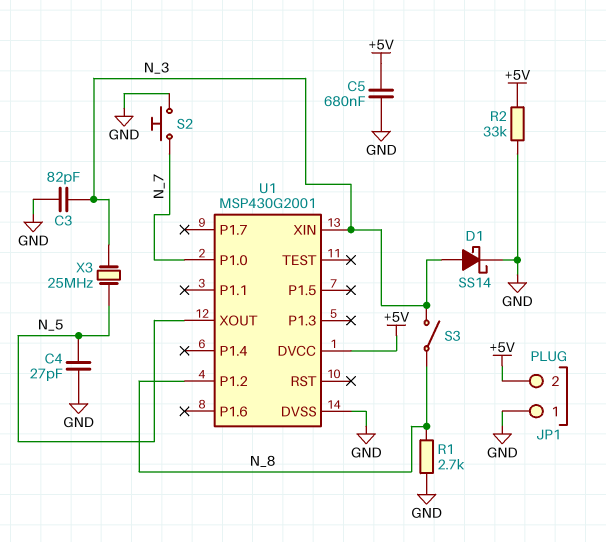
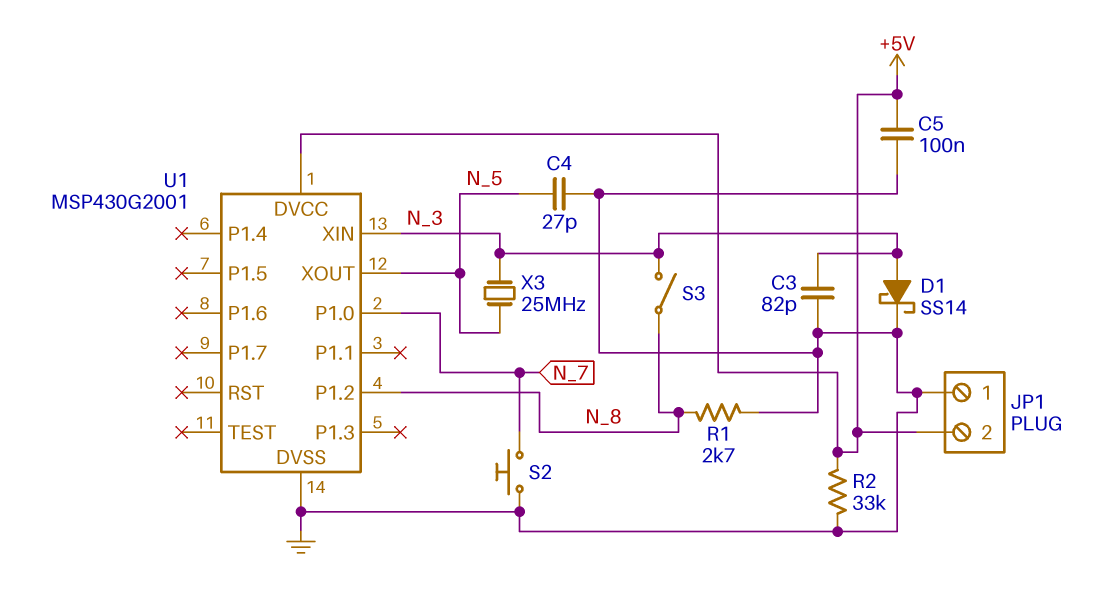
C5: 680nF (+5V, GND) -> 100nF (+5V, GND)

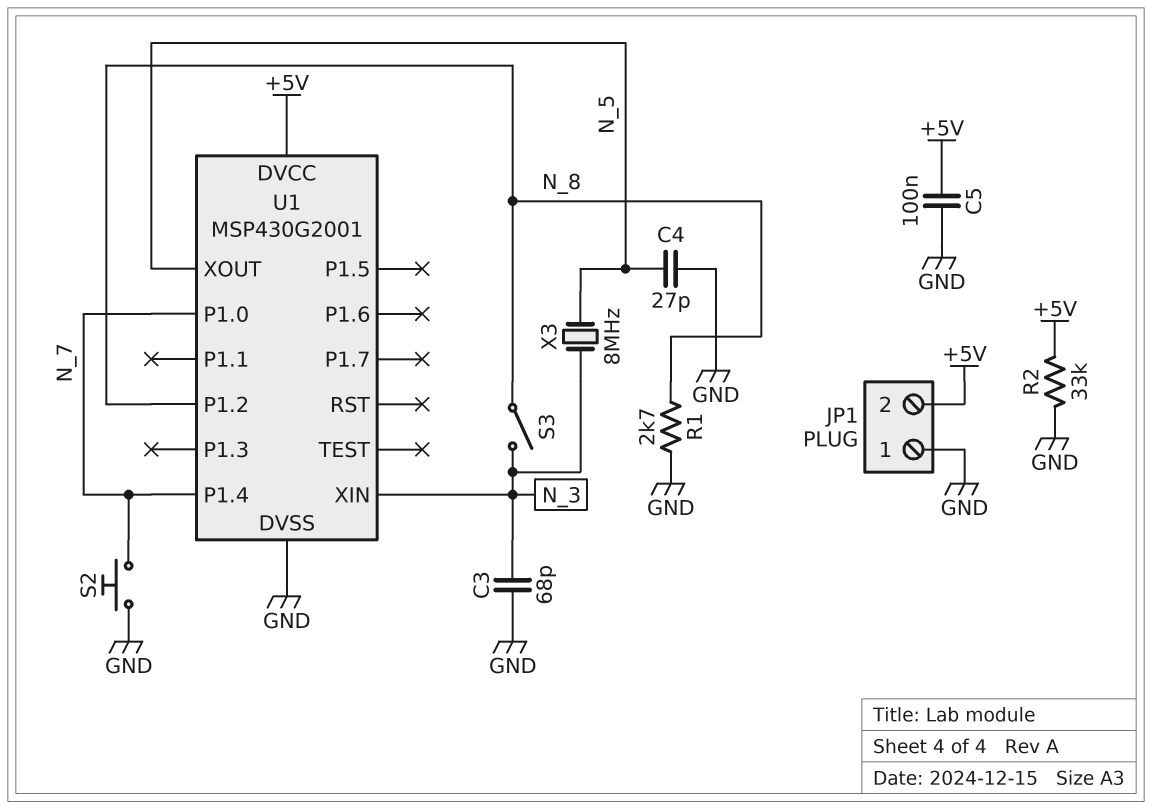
C3: 82pF (GND, N_3) -> 68pF (GND, N_3)
D1: schottky SS14 (A N_3, K GND) -> none
U1 pin P1.4: none -> N_7
X3: 25MHz (N_3, N_5) -> 8MHz (N_3, N_5)

